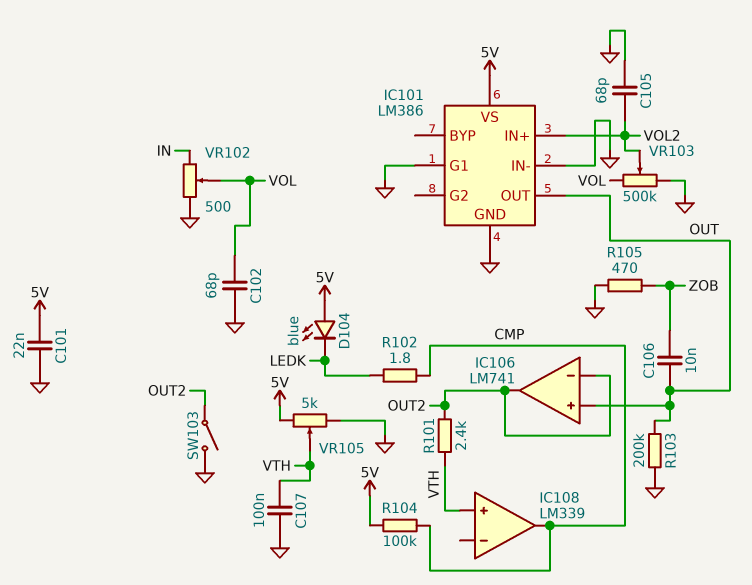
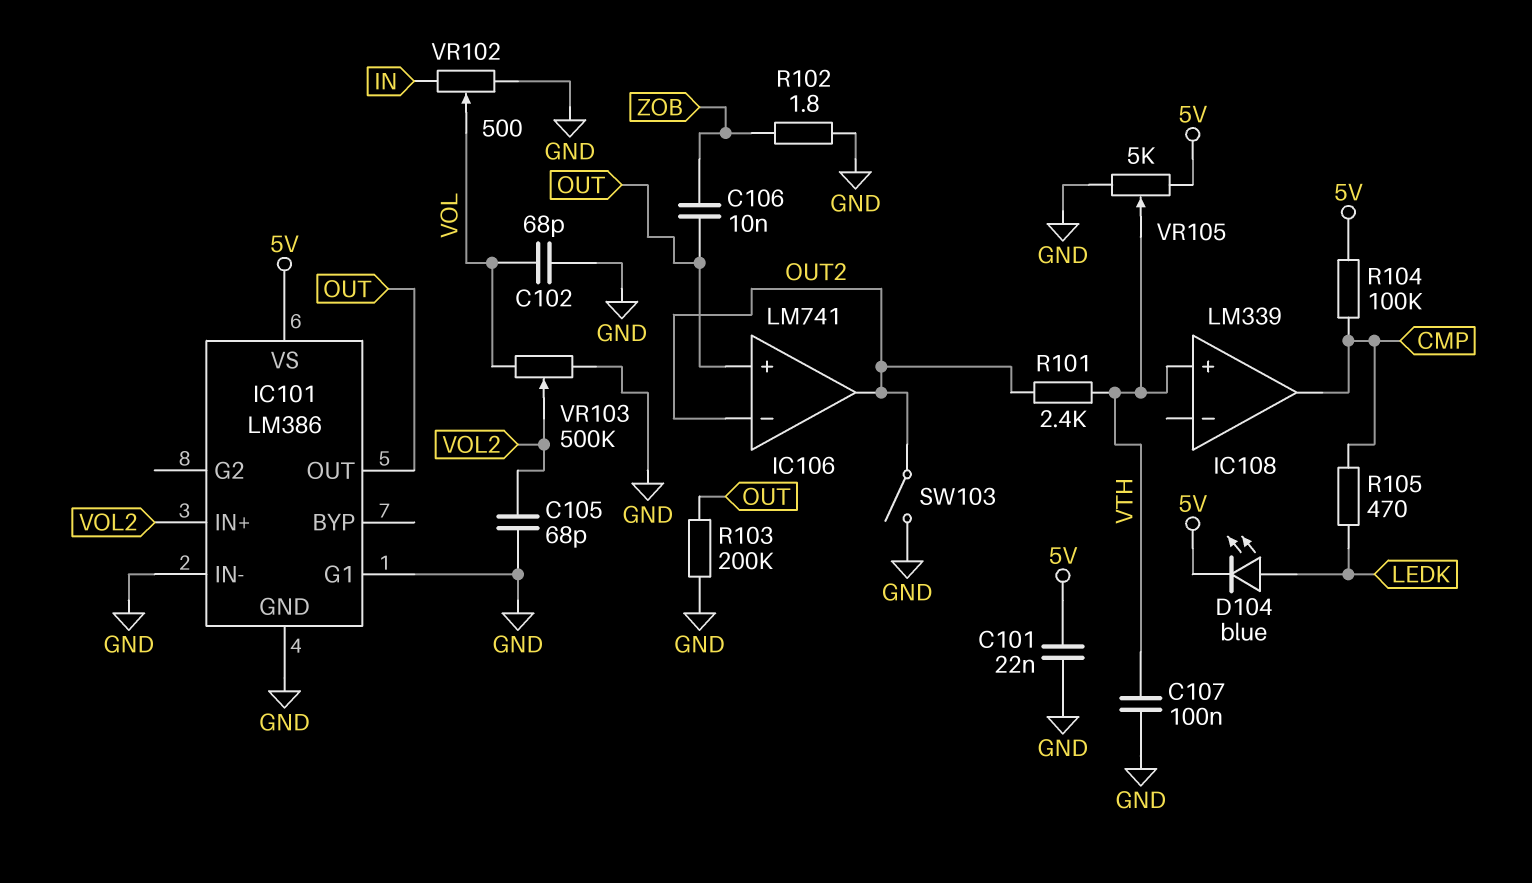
D104: LED blue (A 5V, K LEDK) -> LED blue (A LEDK, K 5V)
R102: 1.8 (CMP, LEDK) -> 1.8 (GND, ZOB)
R105: 470 (GND, ZOB) -> 470 (CMP, LEDK)

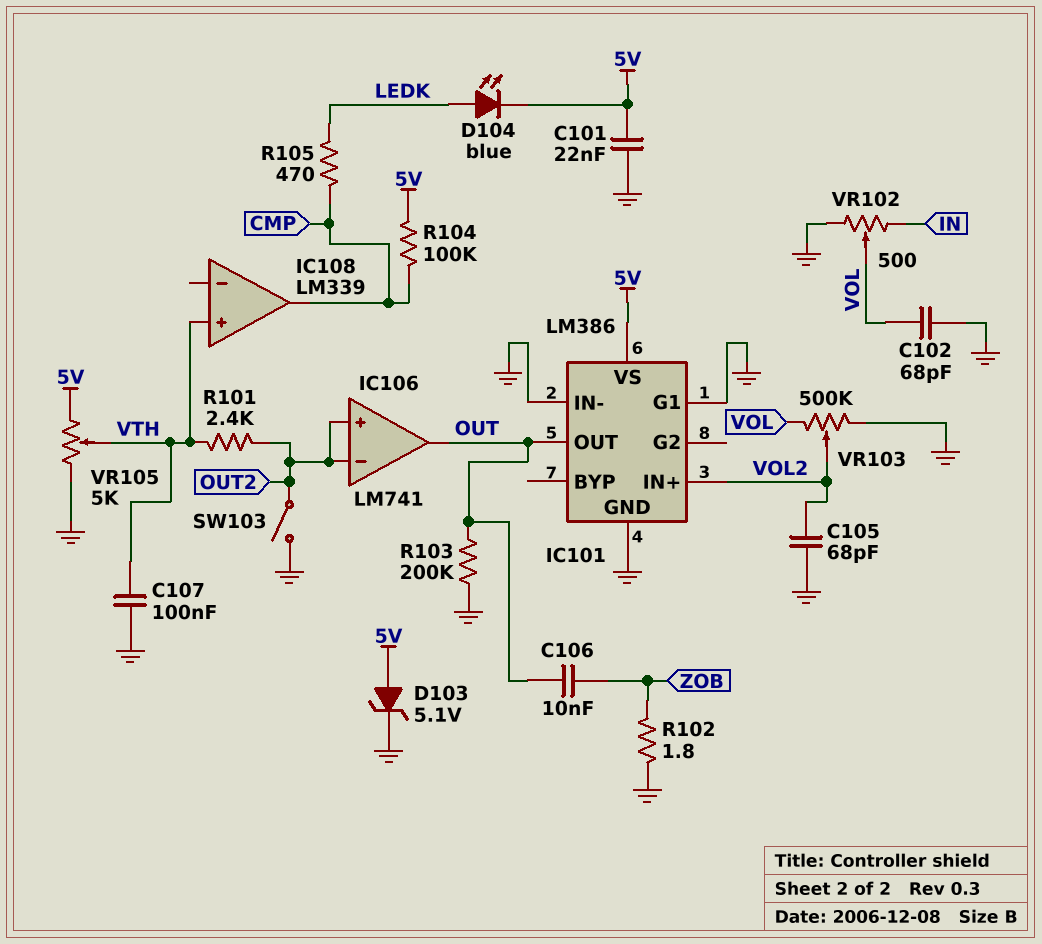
D103: none -> zener 5.1V (A 5V, K GND)
IC106 pin in+: OUT -> OUT2
IC106 pin out: OUT2 -> OUT

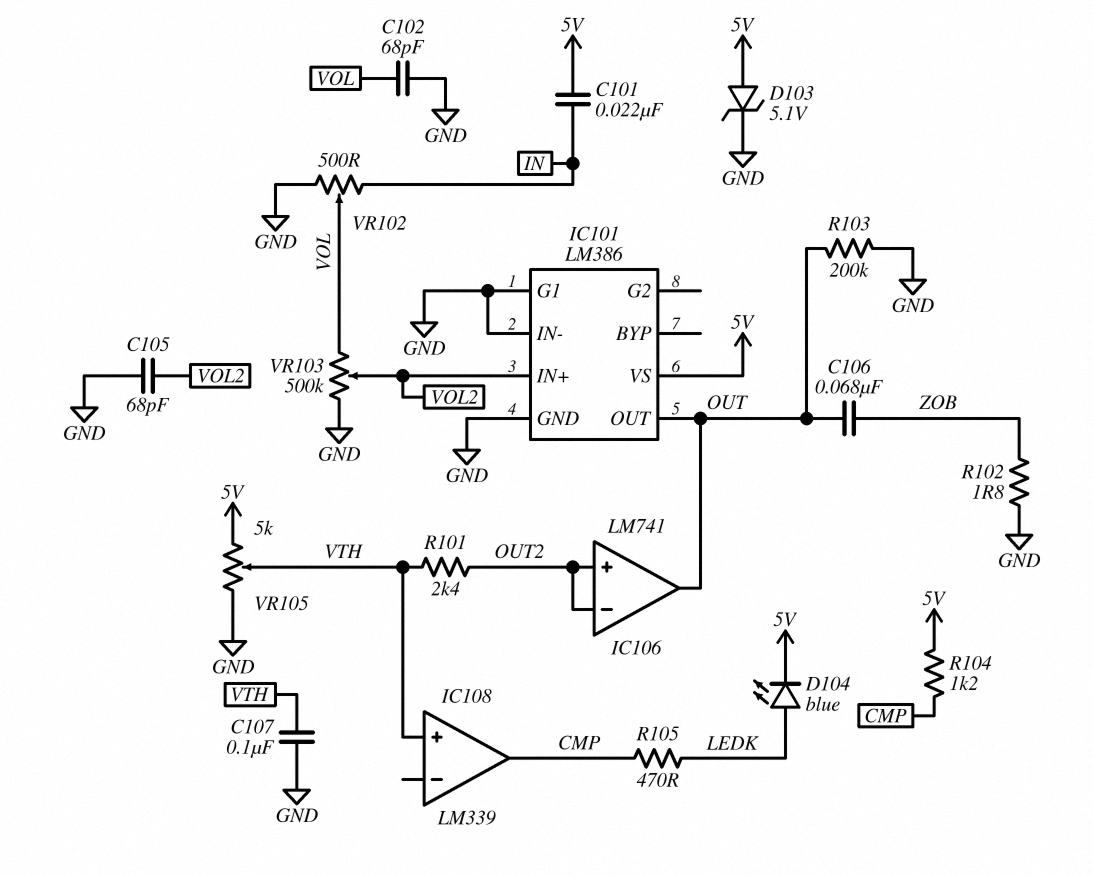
C101: 22nF (5V, GND) -> 22nF (5V, IN)
C106: 10nF (OUT, ZOB) -> 68nF (OUT, ZOB)
R104: 100k (5V, CMP) -> 1.2k (5V, CMP)
SW103: switch (GND, OUT2) -> none

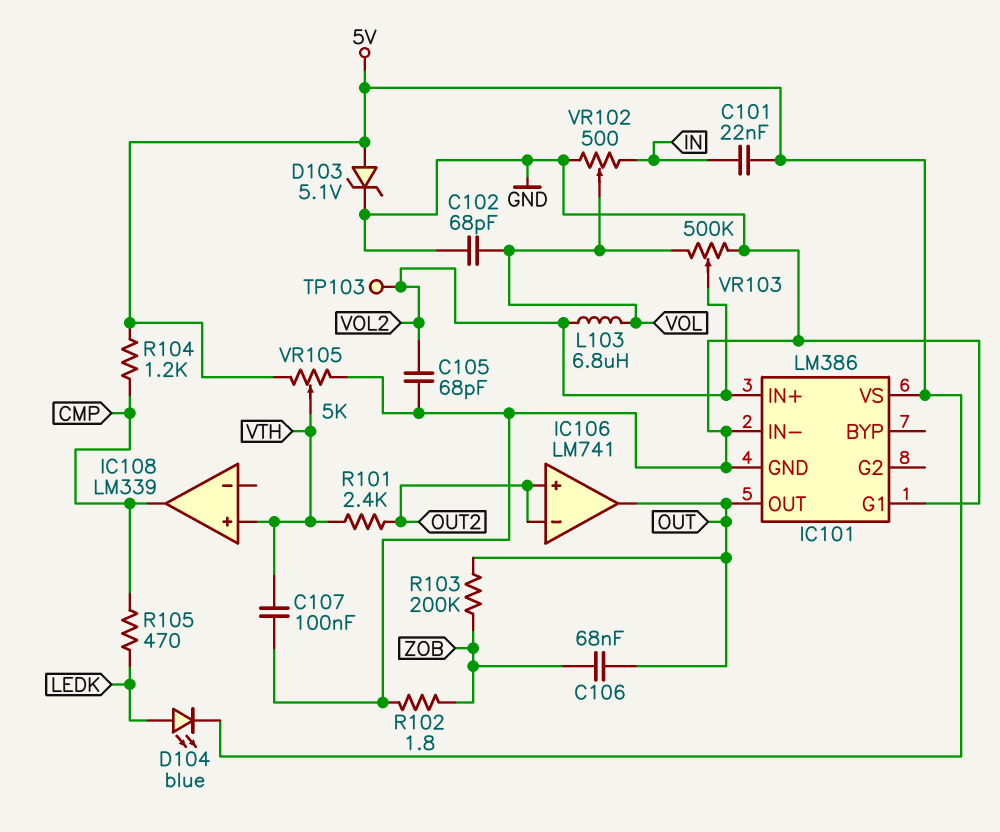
L103: none -> 6.8uH (VOL, VOL2)
R103: 200k (GND, OUT) -> 200k (OUT, ZOB)
TP103: none -> test point (VOL2)

